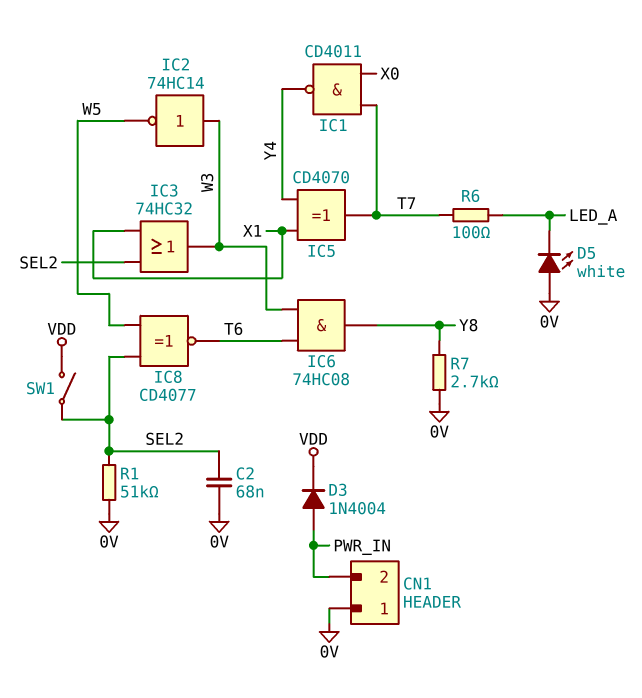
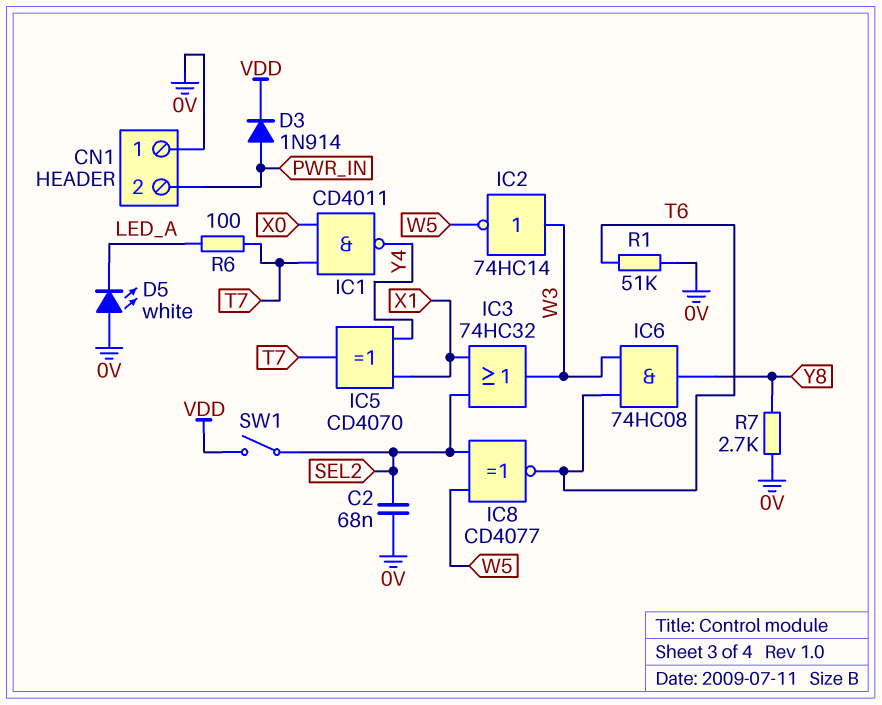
D3: diode 1N4004 (A PWR_IN, K VDD) -> diode 1N914 (A PWR_IN, K VDD)
R1: 51k (0V, SEL2) -> 51k (0V, T6)

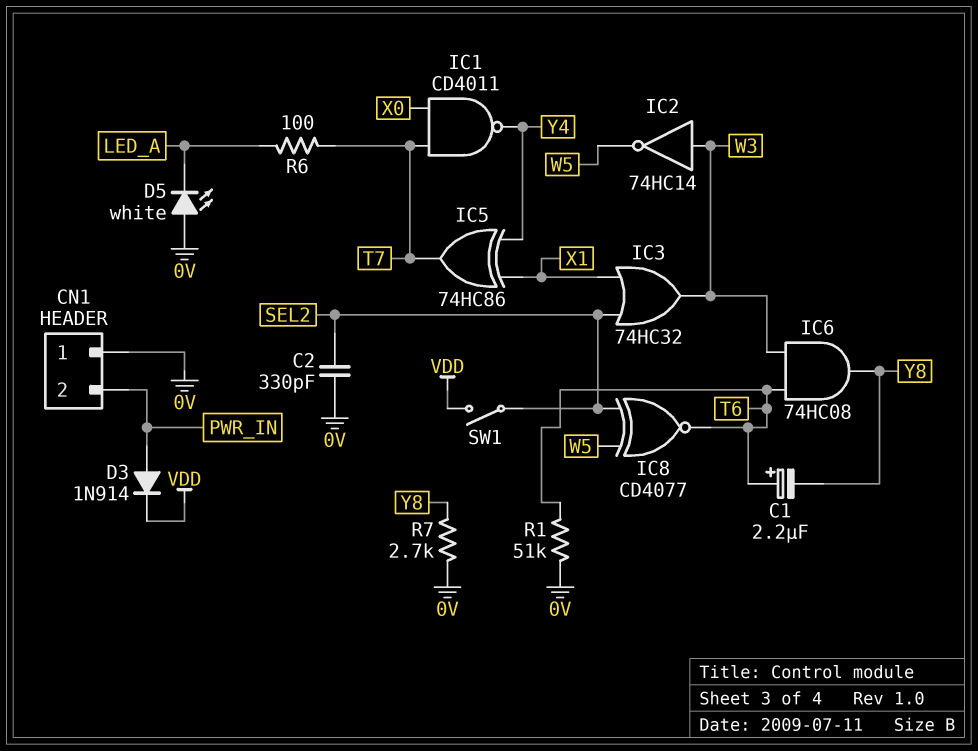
C1: none -> 2.2uF (plus T6, minus Y8)
C2: 68nF (0V, SEL2) -> 330pF (0V, SEL2)
IC5: XOR CD4070 (in X1, in Y4, out T7) -> XOR 74HC86 (in X1, in Y4, out T7)

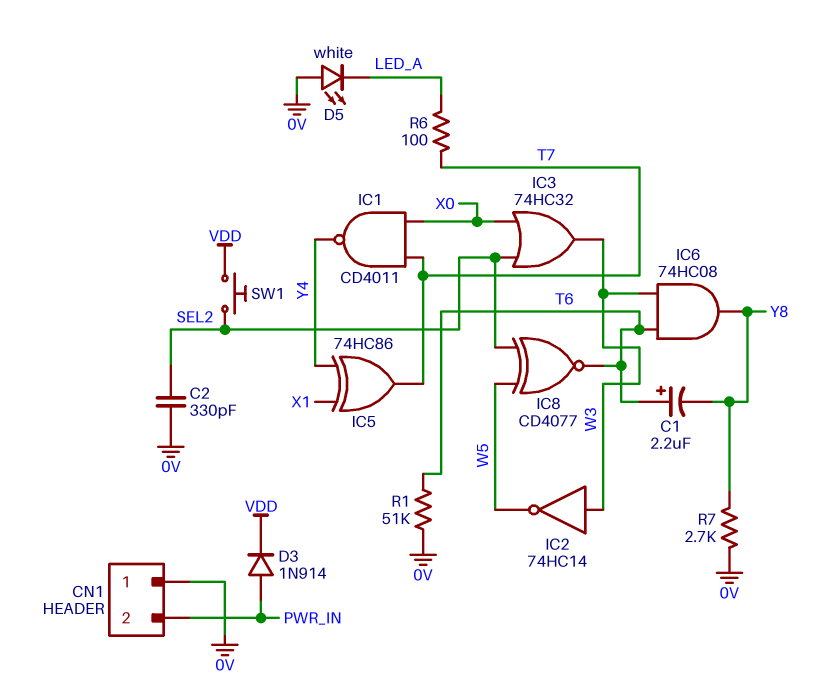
IC3: OR 74HC32 (in SEL2, in X1, out W3) -> OR 74HC32 (in SEL2, in X0, out W3)
SW1: switch (SEL2, VDD) -> button (SEL2, VDD)

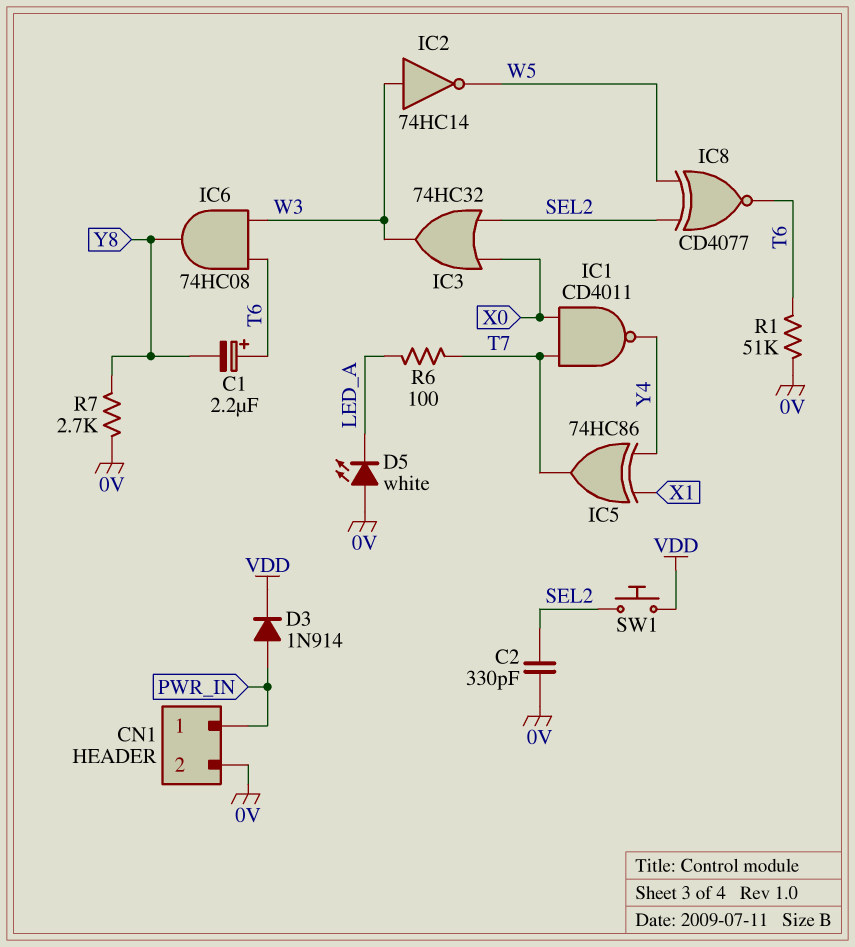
CN1 pin 1: 0V -> PWR_IN
CN1 pin 2: PWR_IN -> 0V

